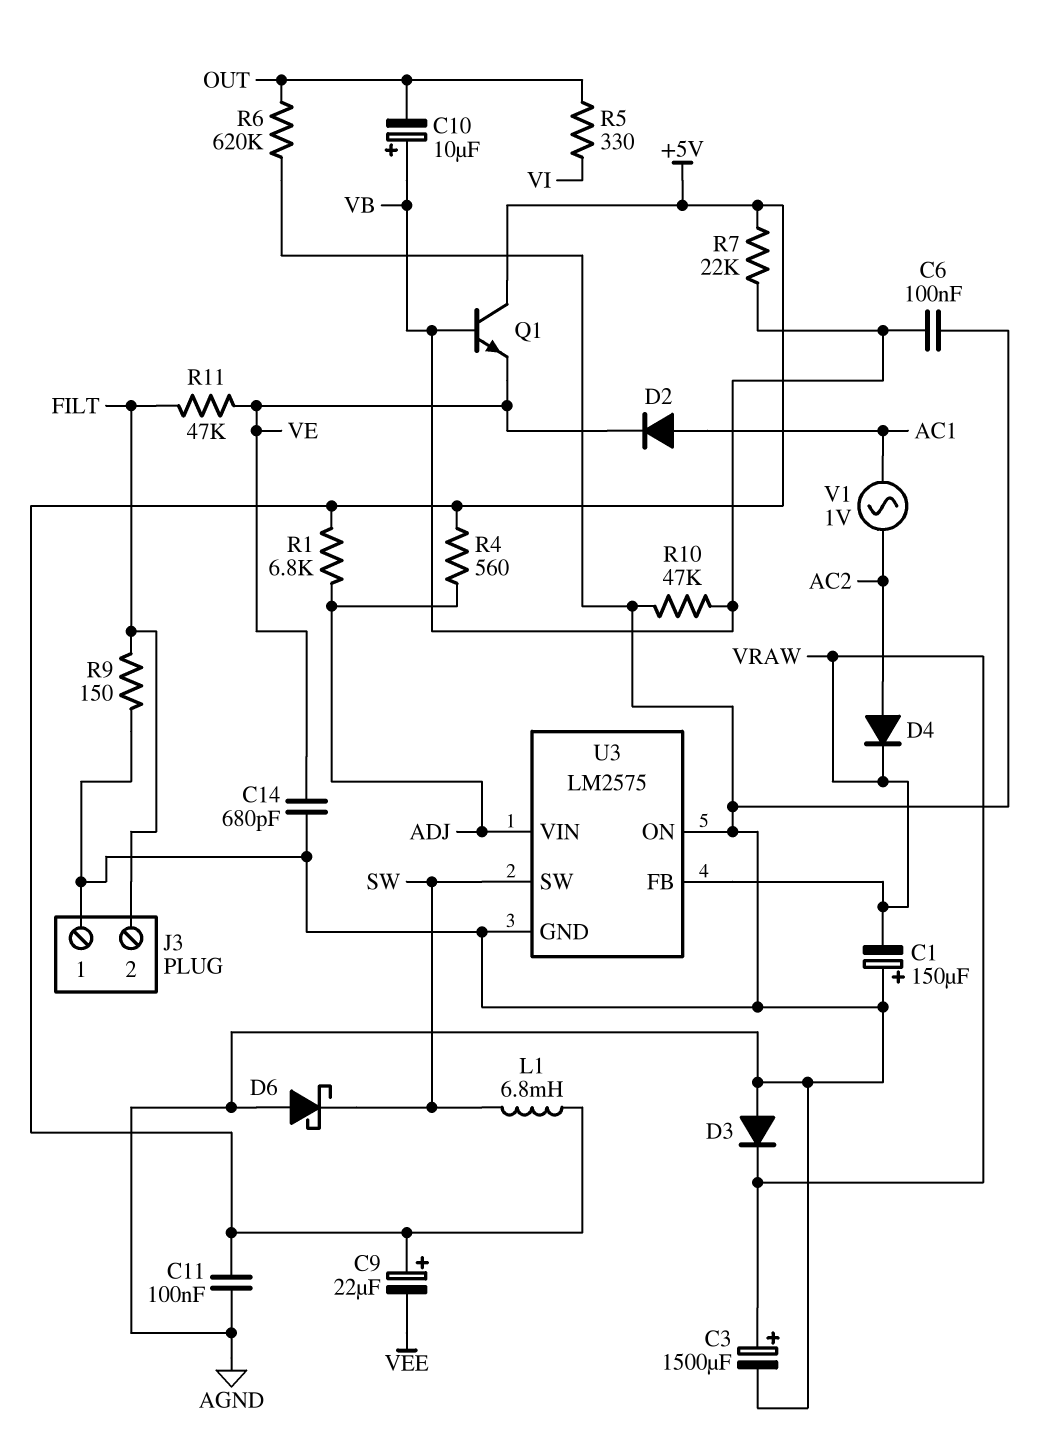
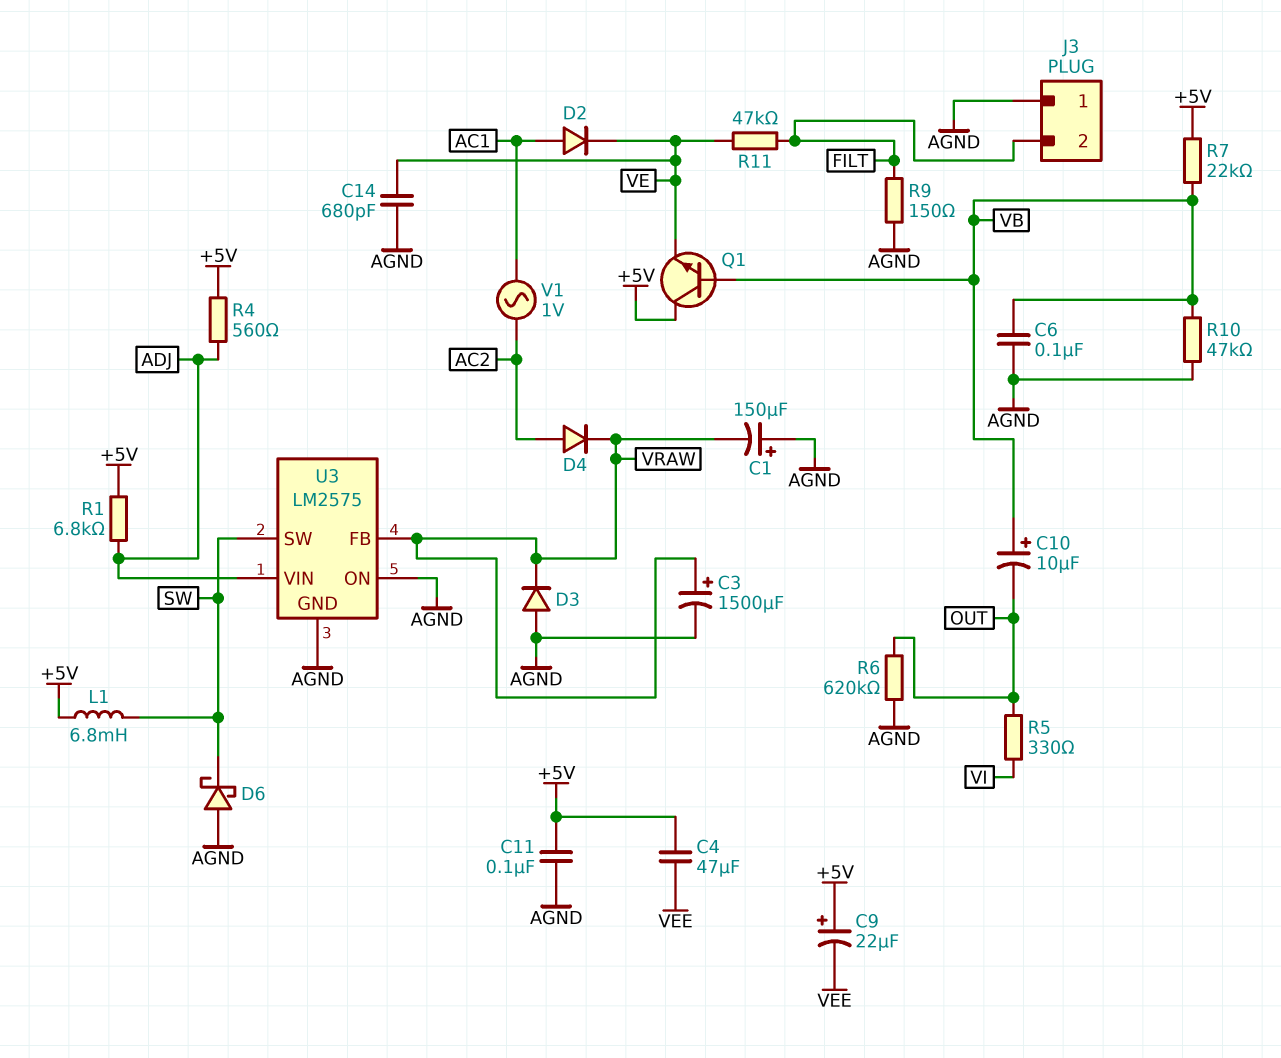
C4: none -> 47uF (+5V, VEE)

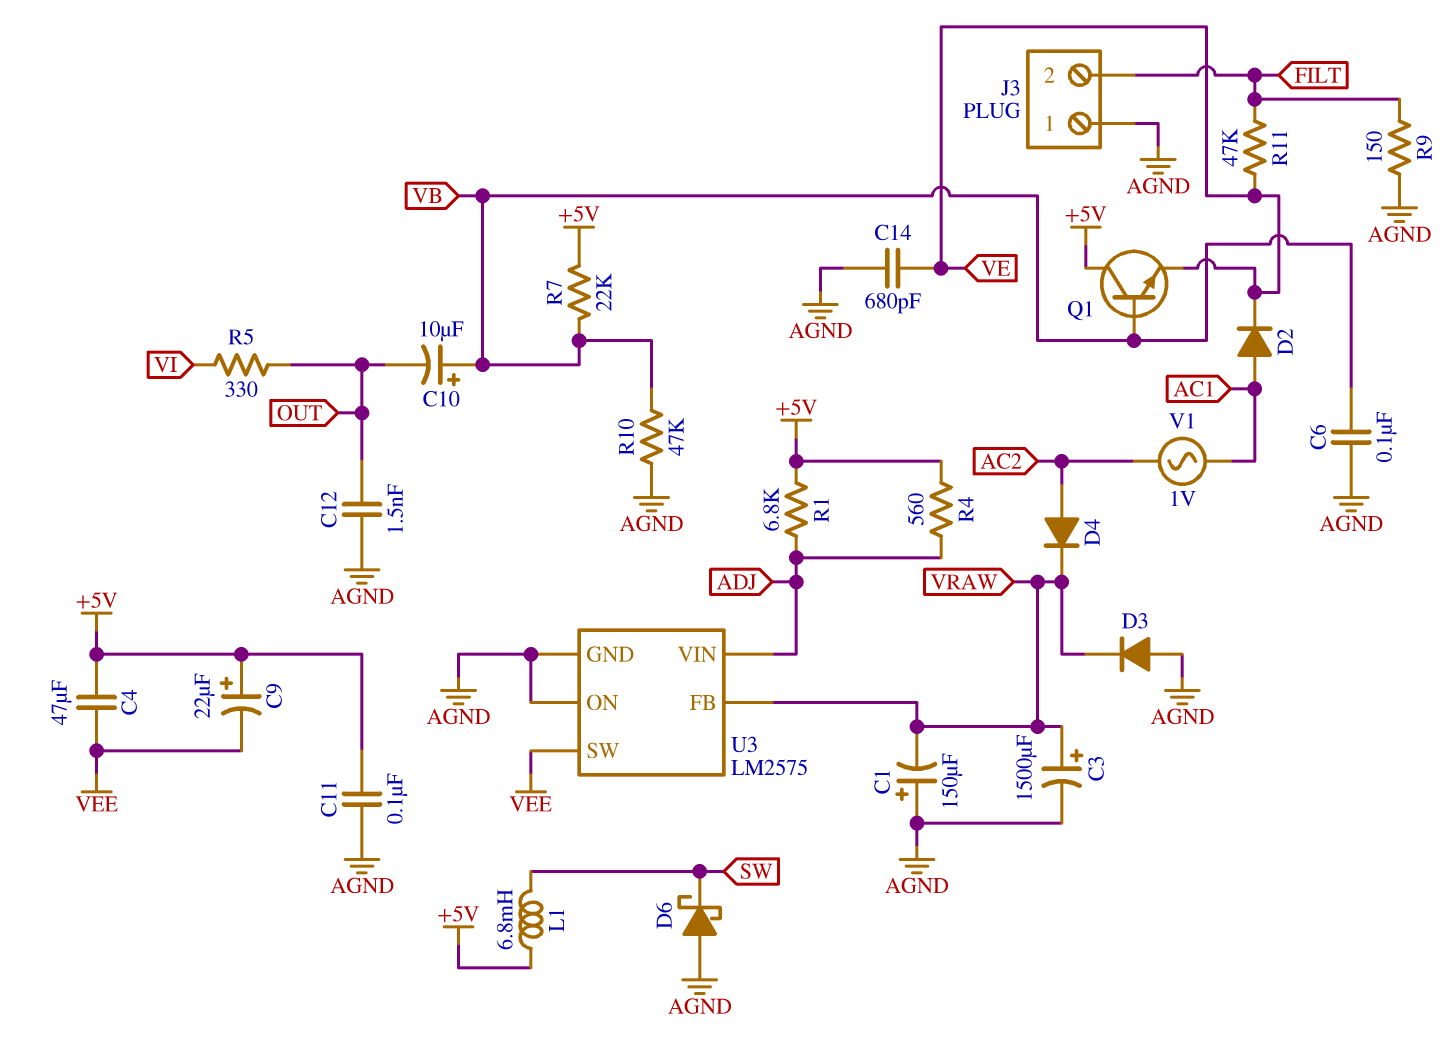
C12: none -> 1.5nF (AGND, OUT)
R6: 620k (AGND, OUT) -> none
U3 pin SW: SW -> VEE

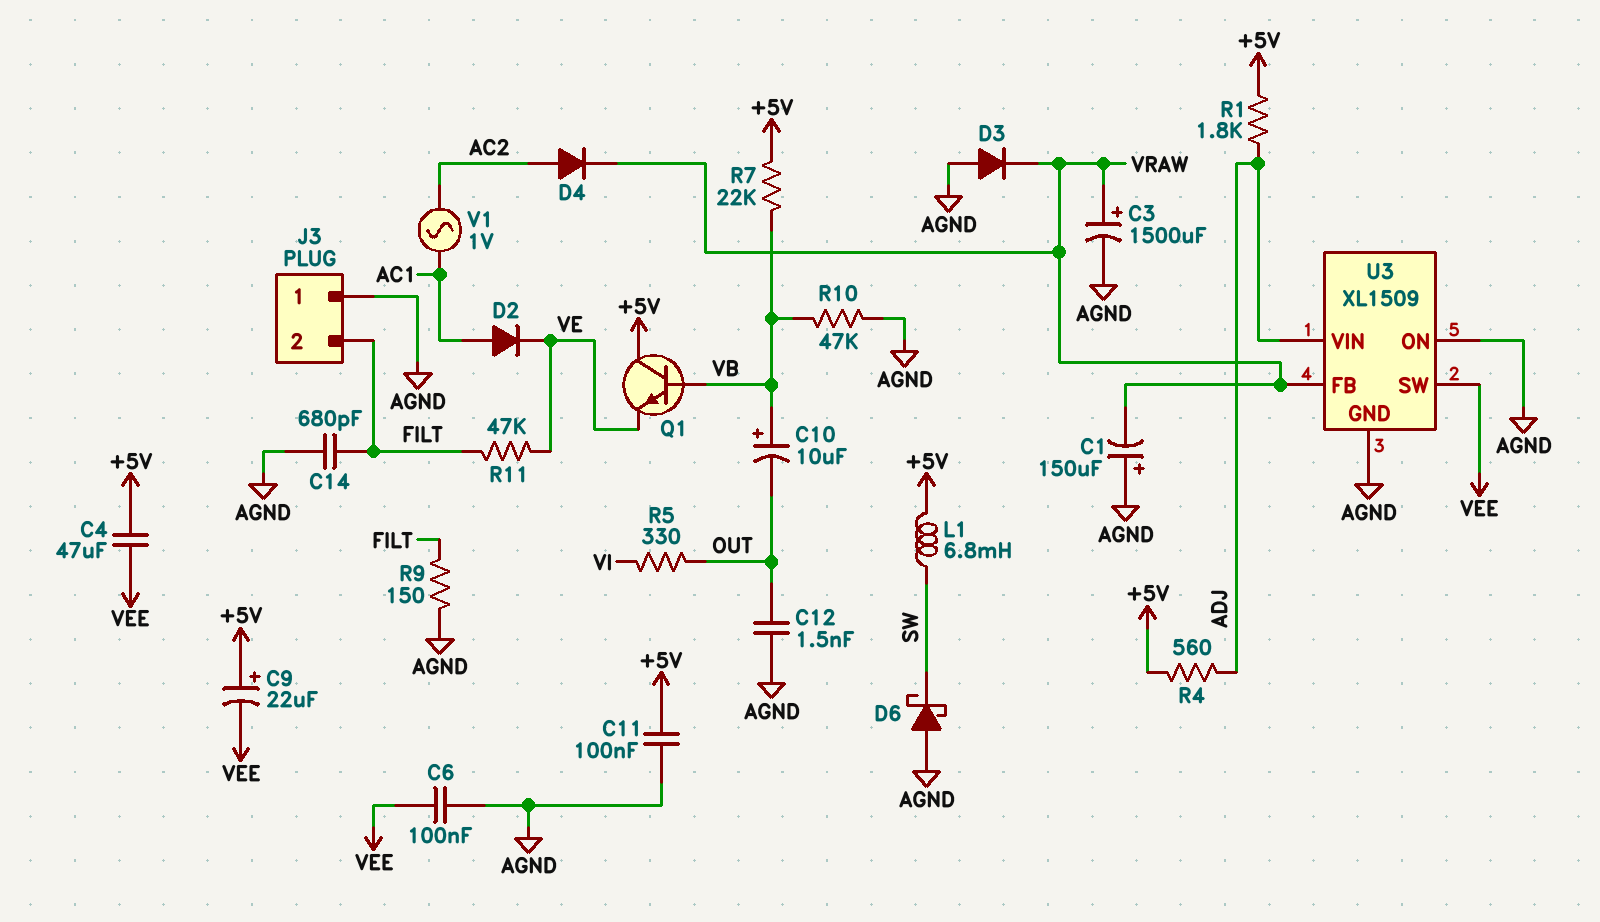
C6: 100nF (AGND, VB) -> 100nF (AGND, VEE)
C14: 680pF (AGND, VE) -> 680pF (AGND, FILT)
R1: 6.8k (+5V, ADJ) -> 1.8k (+5V, ADJ)
U3: LM2575 -> XL1509

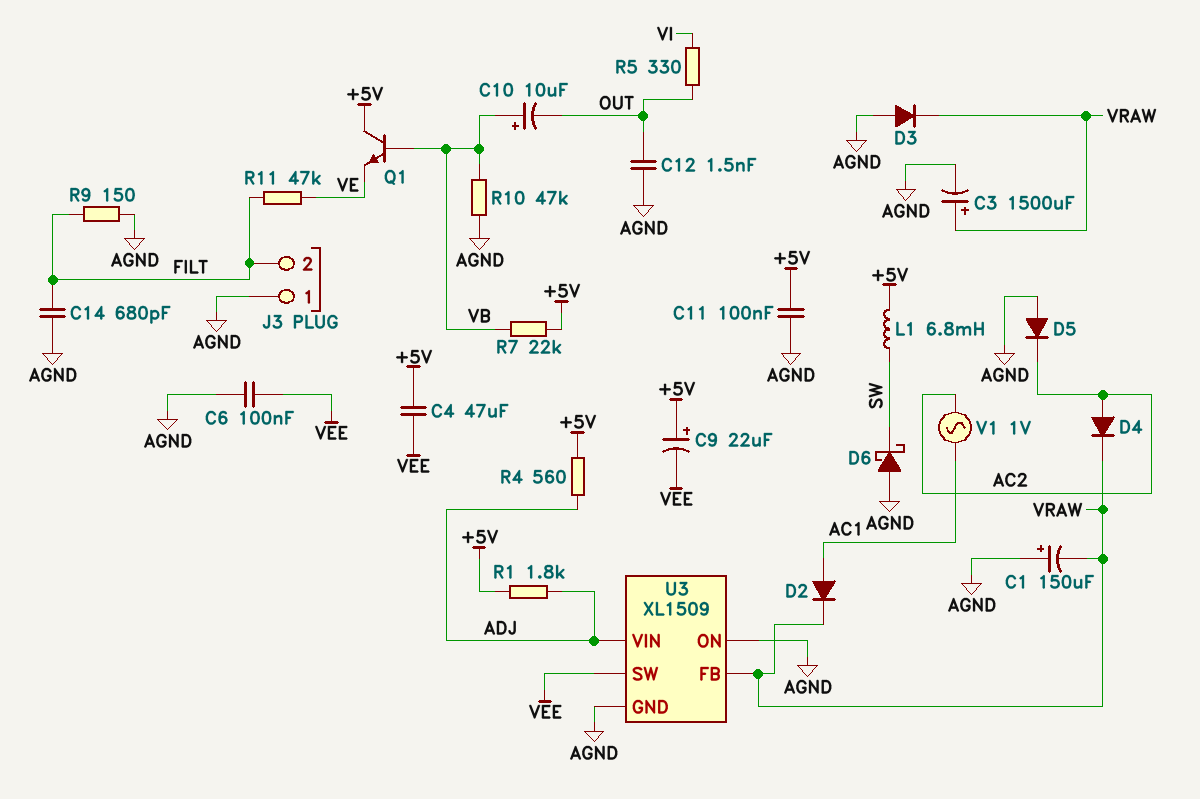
D2: diode (A AC1, K VE) -> diode (A AC1, K VRAW)
D5: none -> diode (A AGND, K AC2)

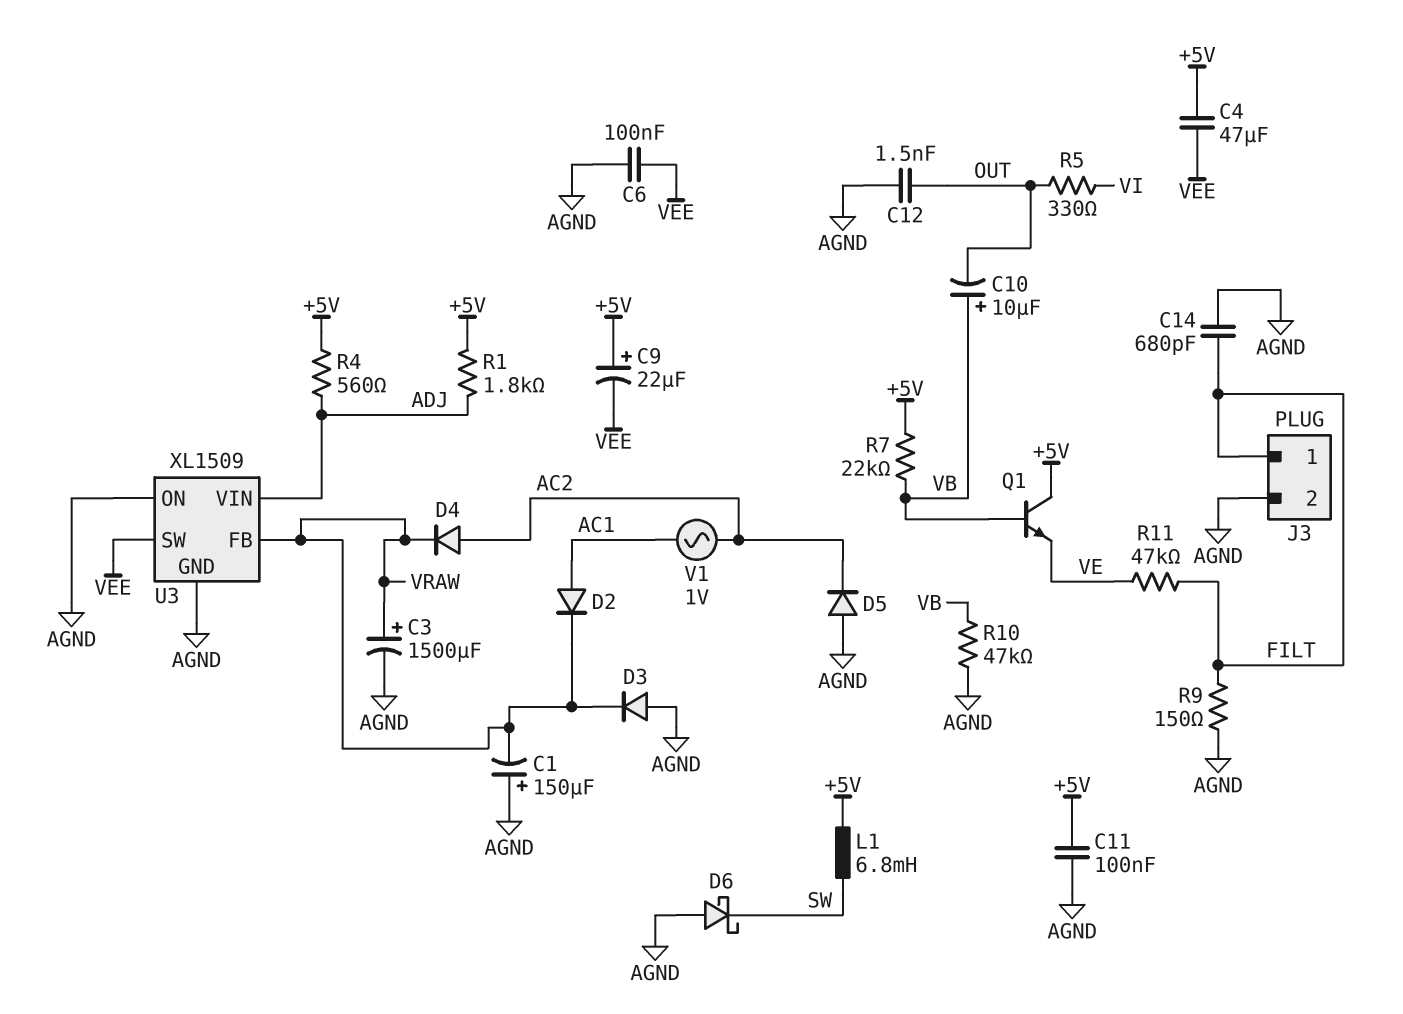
J3 pin 1: AGND -> FILT
J3 pin 2: FILT -> AGND

